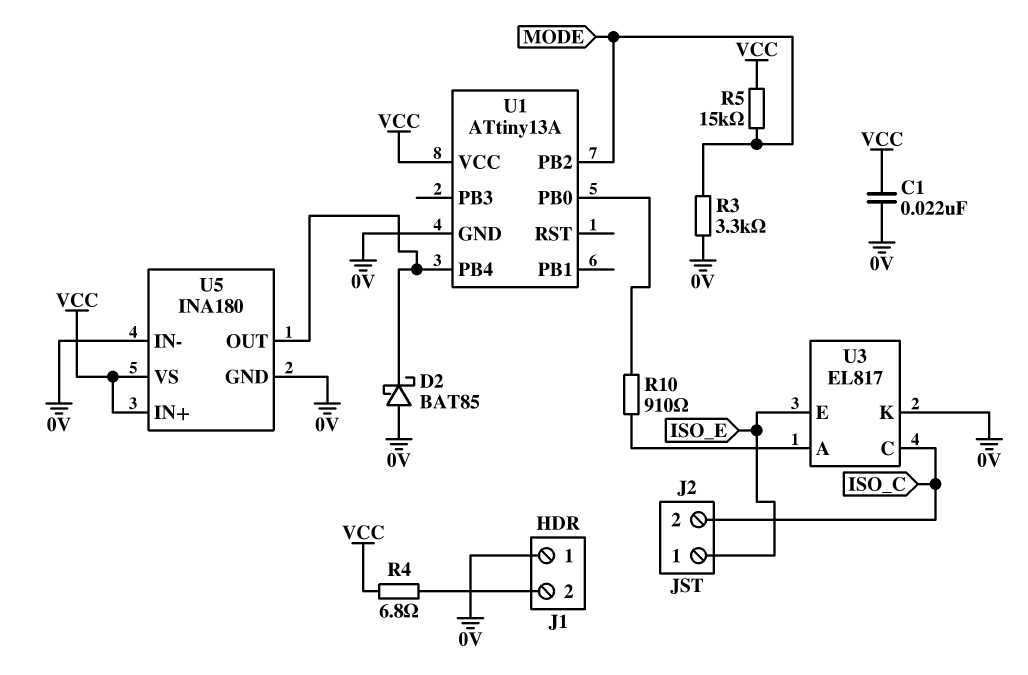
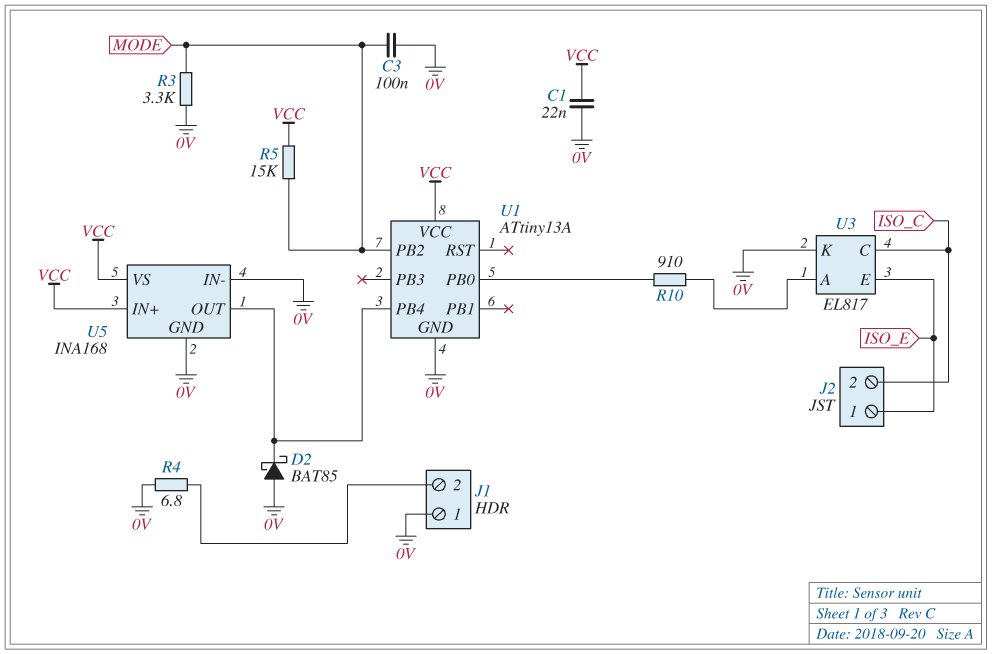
C3: none -> 100nF (0V, MODE)
R4: 6.8 (J1/2, VCC) -> 6.8 (0V, J1/2)
U5: INA180 -> INA168

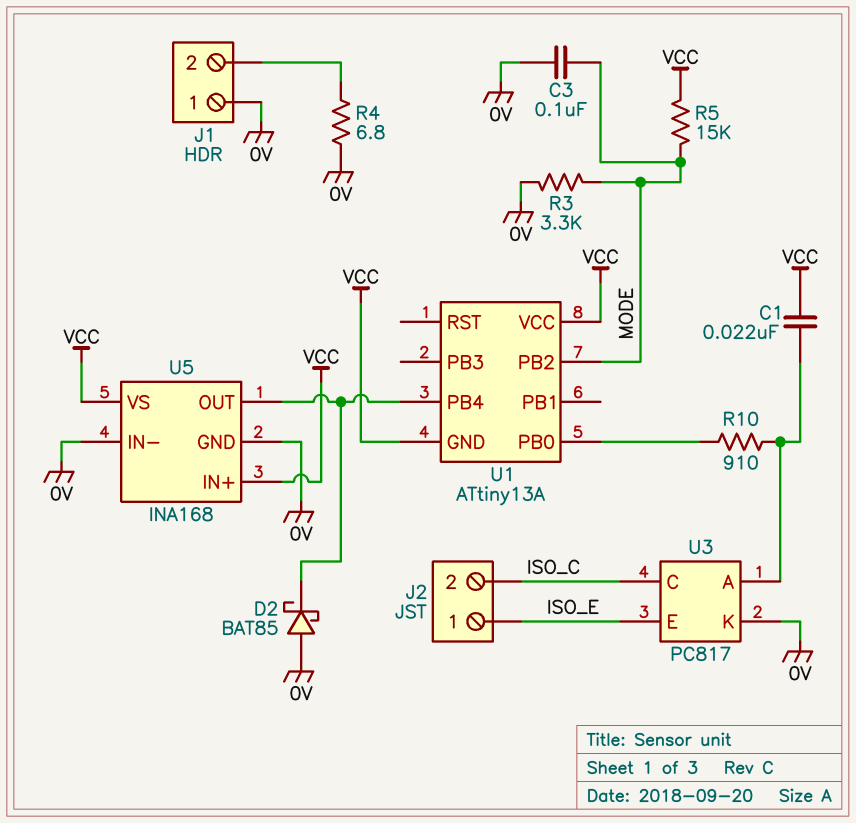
C1: 22nF (0V, VCC) -> 22nF (U3/A, VCC)
U1 pin GND: 0V -> VCC
U3: EL817 -> PC817

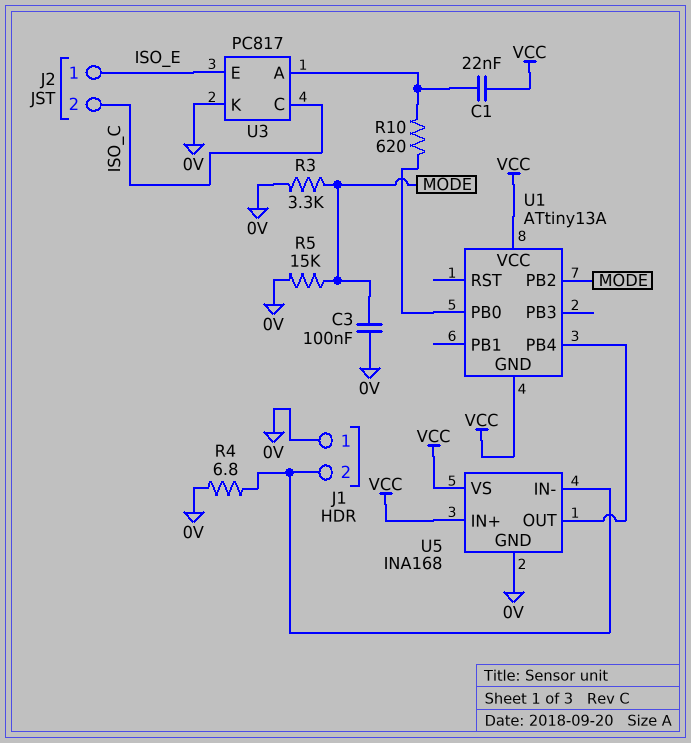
D2: schottky BAT85 (A 0V, K U1/PB4) -> none
R5: 15k (MODE, VCC) -> 15k (0V, MODE)
R10: 910 (U1/PB0, U3/A) -> 620 (U1/PB0, U3/A)
U5 pin IN-: 0V -> J1/2

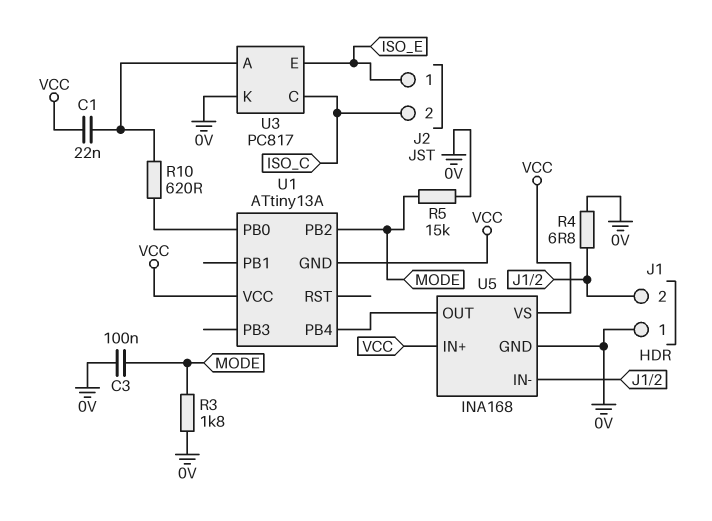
R3: 3.3k (0V, MODE) -> 1.8k (0V, MODE)

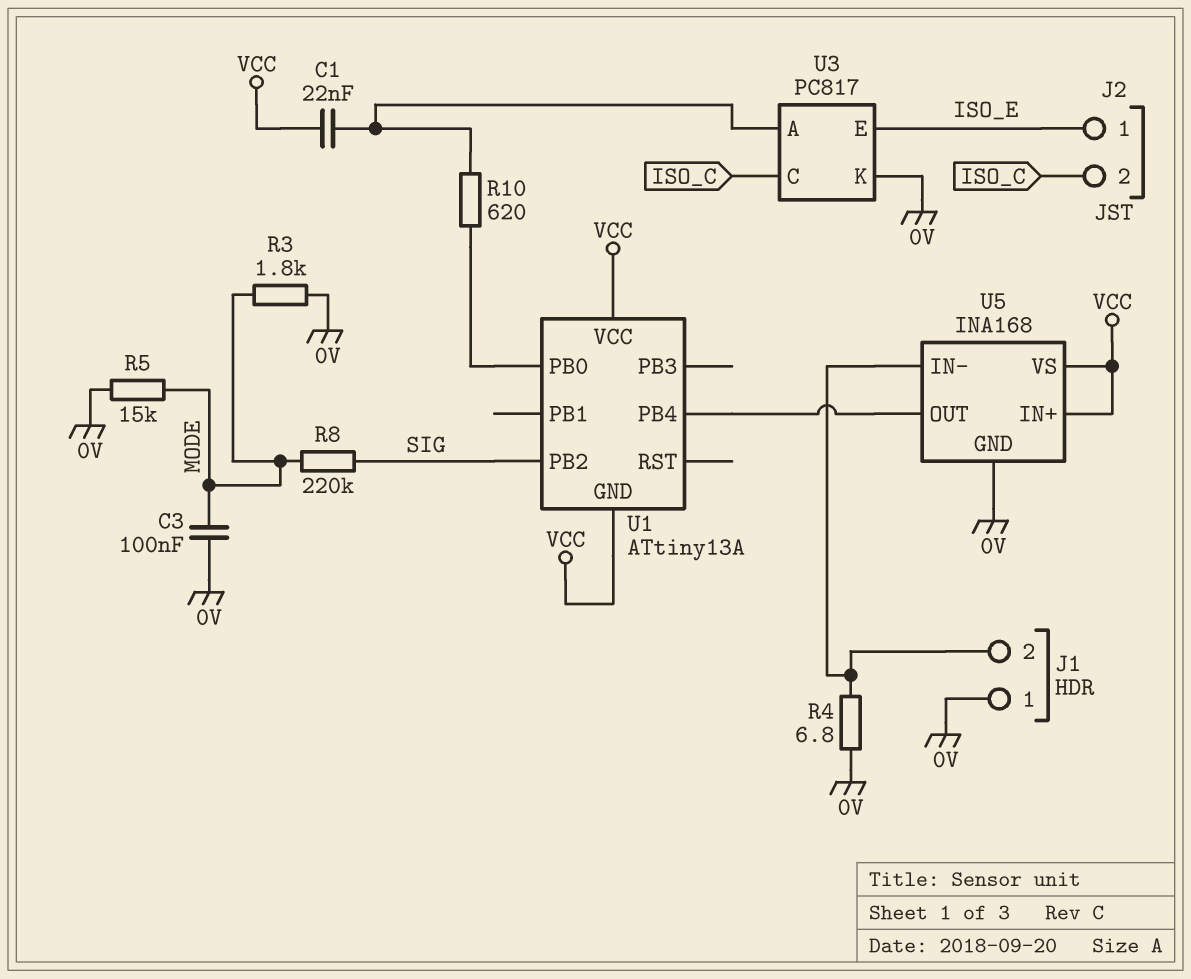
R8: none -> 220k (MODE, SIG)
U1 pin PB2: MODE -> SIG

